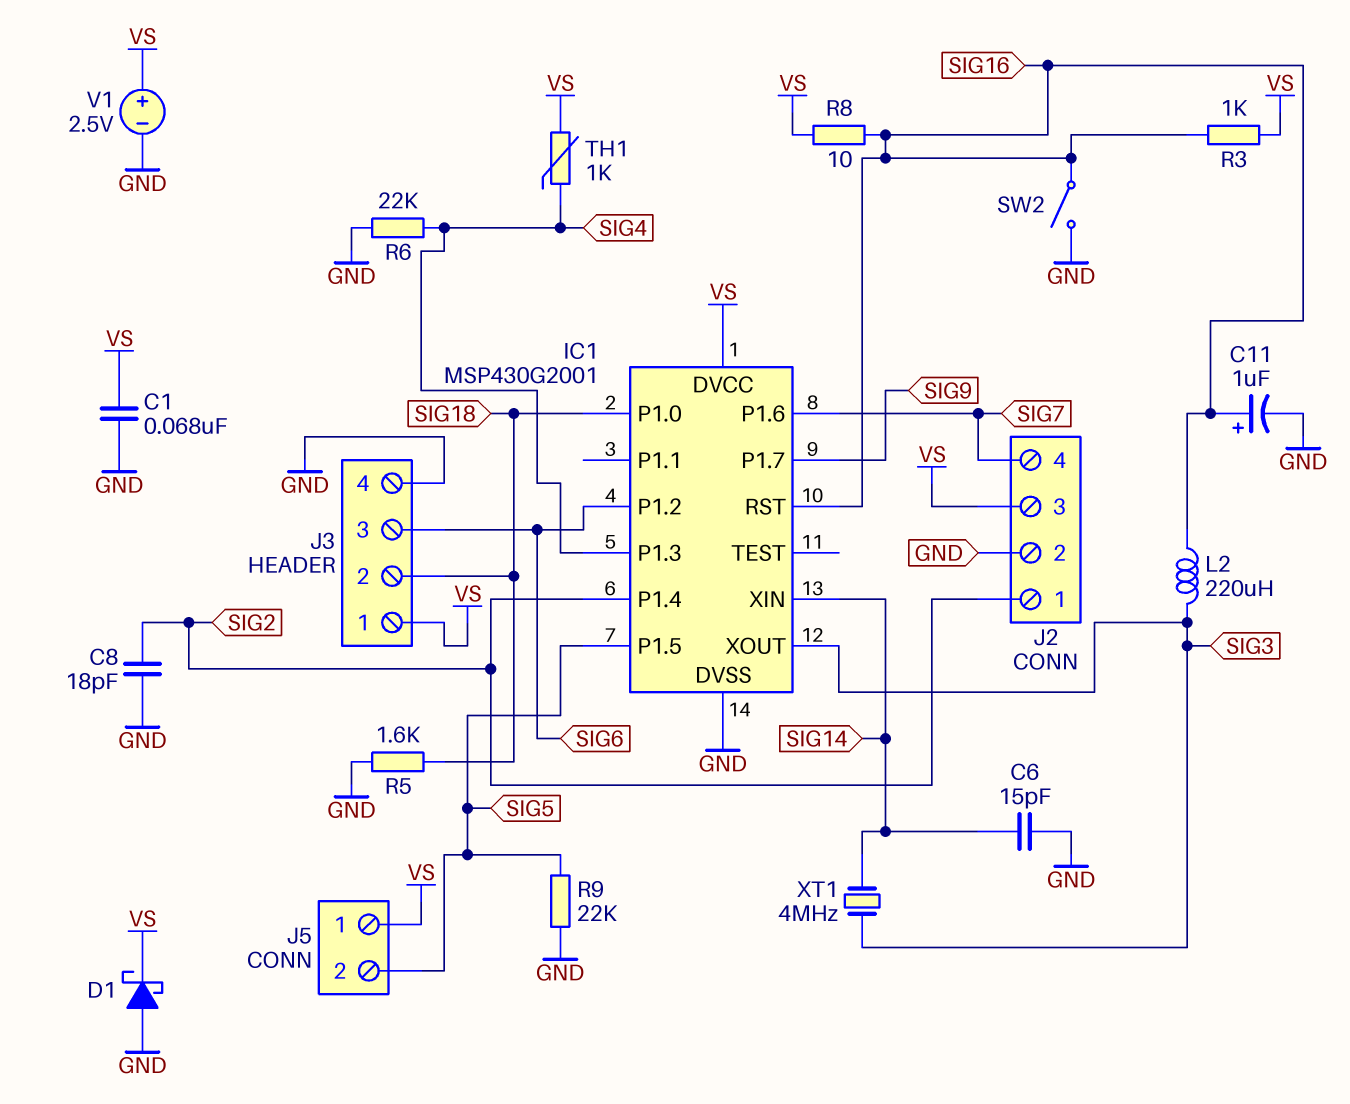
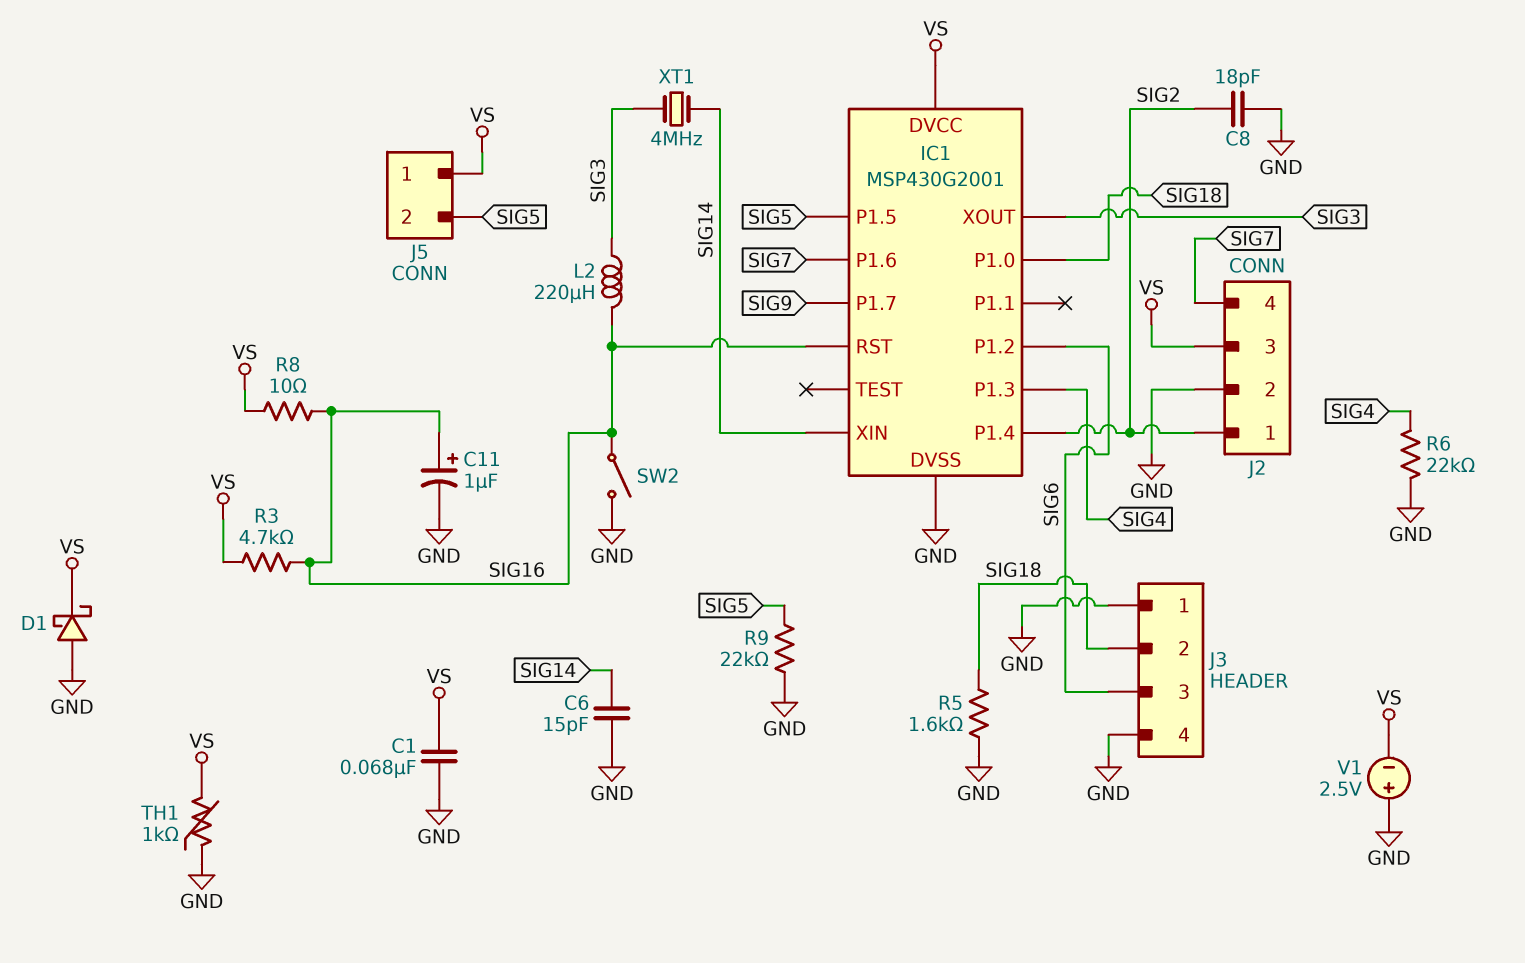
J3 pin 1: VS -> GND
R3: 1k (SIG16, VS) -> 4.7k (SIG16, VS)
TH1: 1k (SIG4, VS) -> 1k (GND, VS)
V1: 2.5V (plus VS, minus GND) -> 2.5V (plus GND, minus VS)

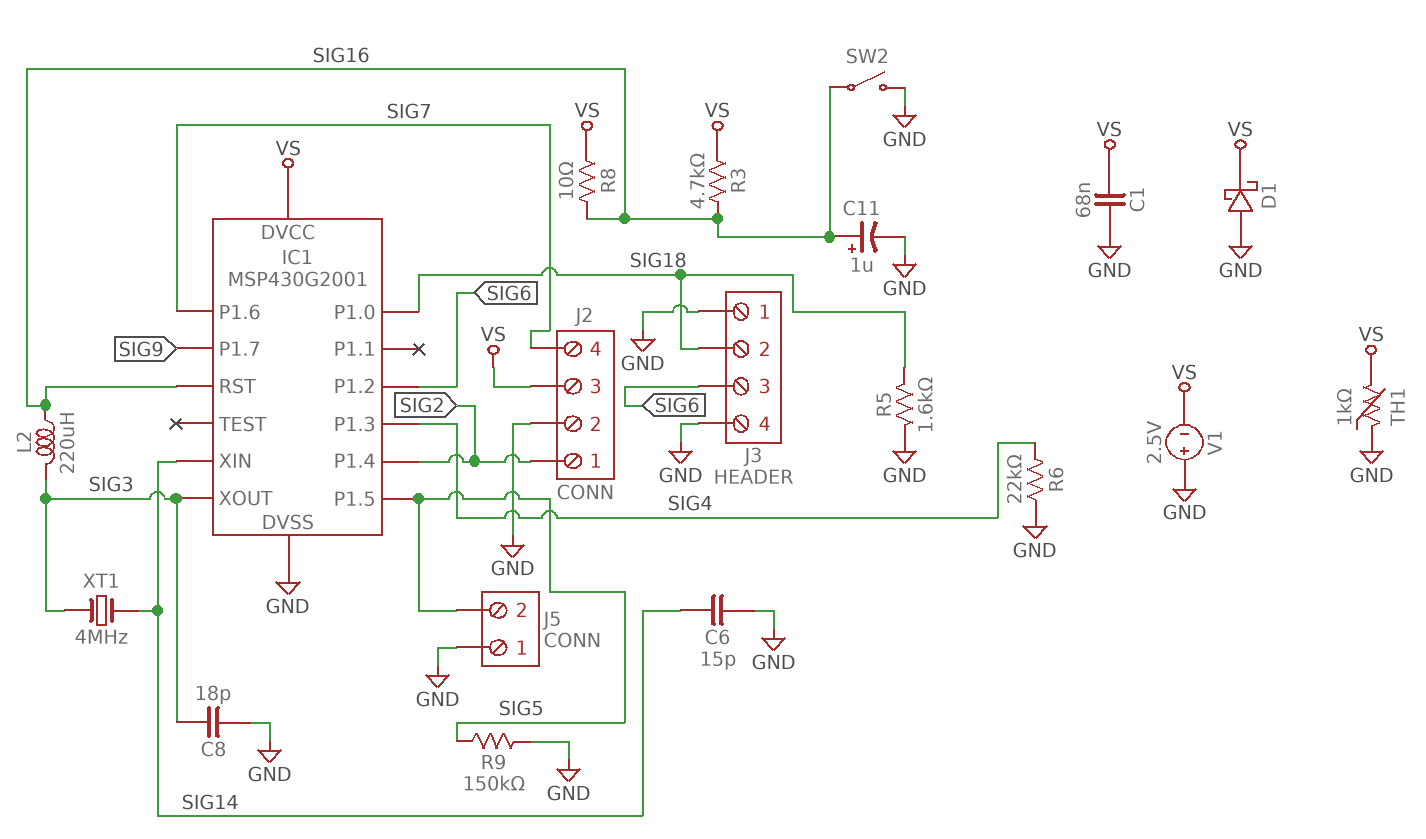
C8: 18pF (GND, SIG2) -> 18pF (GND, SIG3)
J5 pin 1: VS -> GND
R9: 22k (GND, SIG5) -> 150k (GND, SIG5)

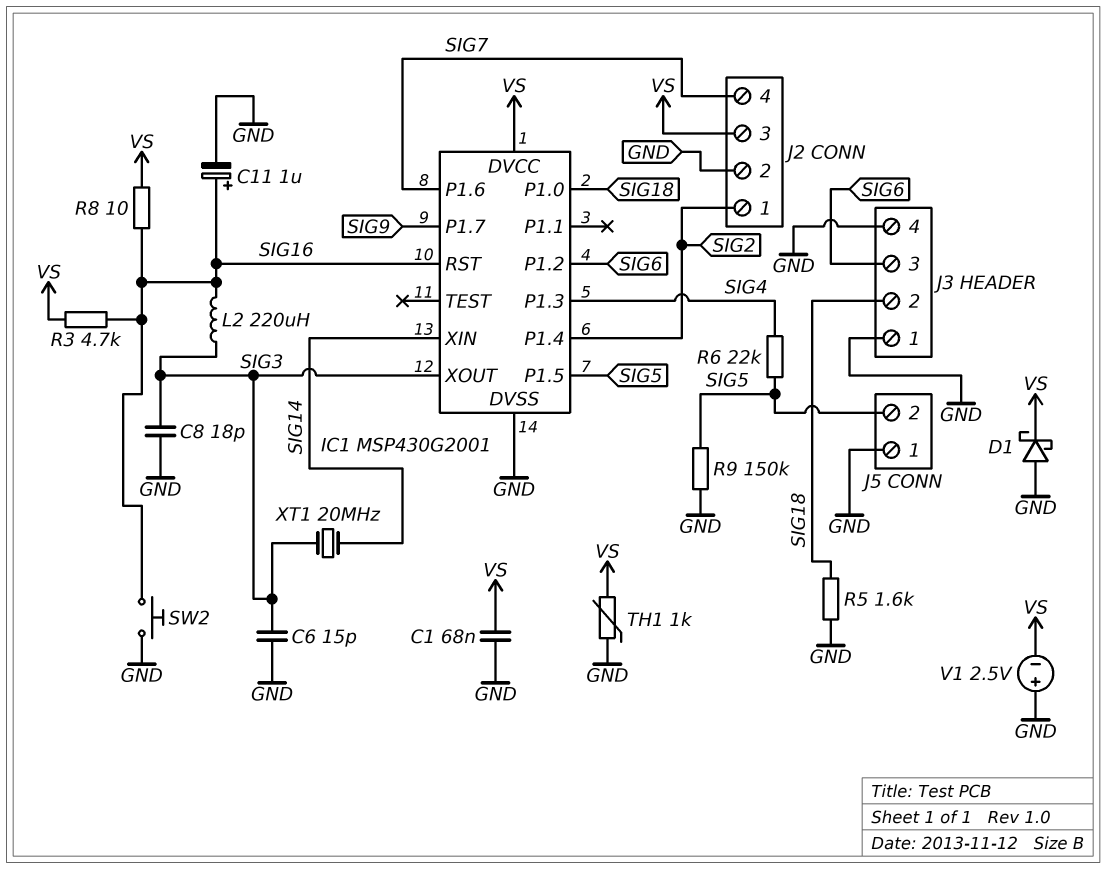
C6: 15pF (GND, SIG14) -> 15pF (GND, SIG3)
R6: 22k (GND, SIG4) -> 22k (SIG4, SIG5)
SW2: switch (GND, SIG16) -> button (GND, SIG16)
XT1: 4MHz (SIG3, SIG14) -> 20MHz (SIG3, SIG14)

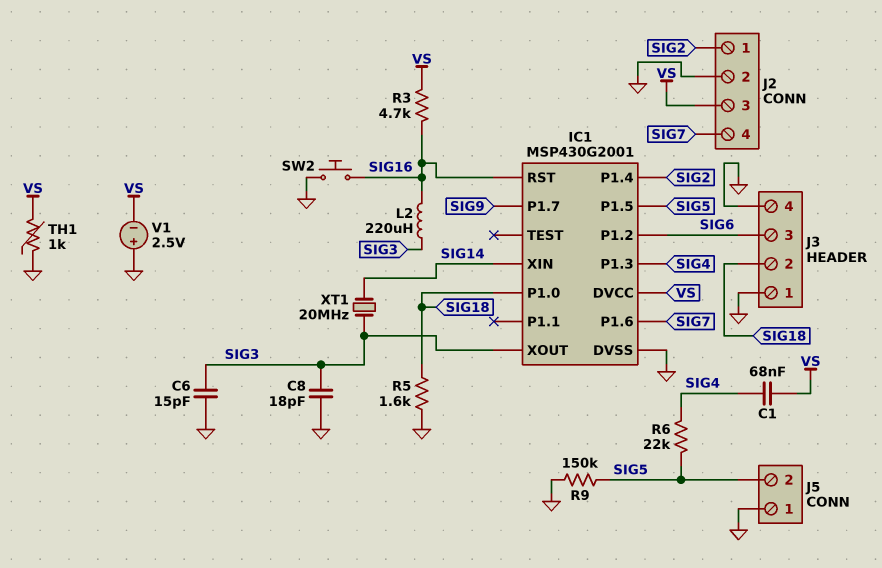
C1: 68nF (GND, VS) -> 68nF (SIG4, VS)
C11: 1uF (plus SIG16, minus GND) -> none
D1: schottky (A GND, K VS) -> none
R8: 10 (SIG16, VS) -> none

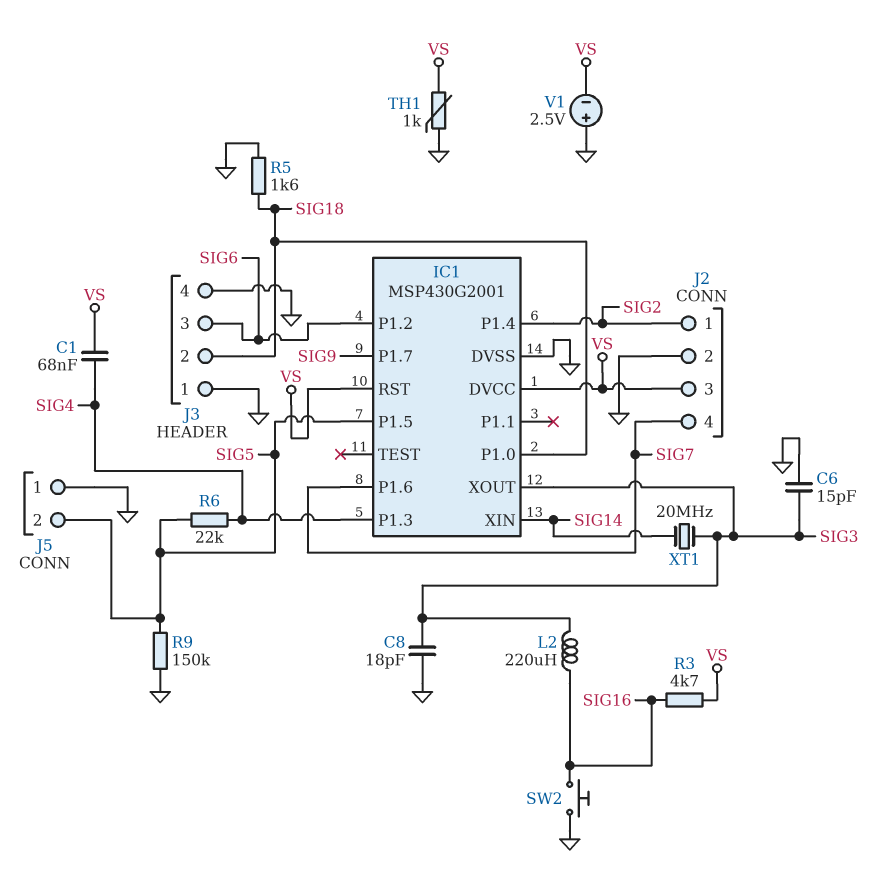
IC1 pin RST: SIG16 -> VS

